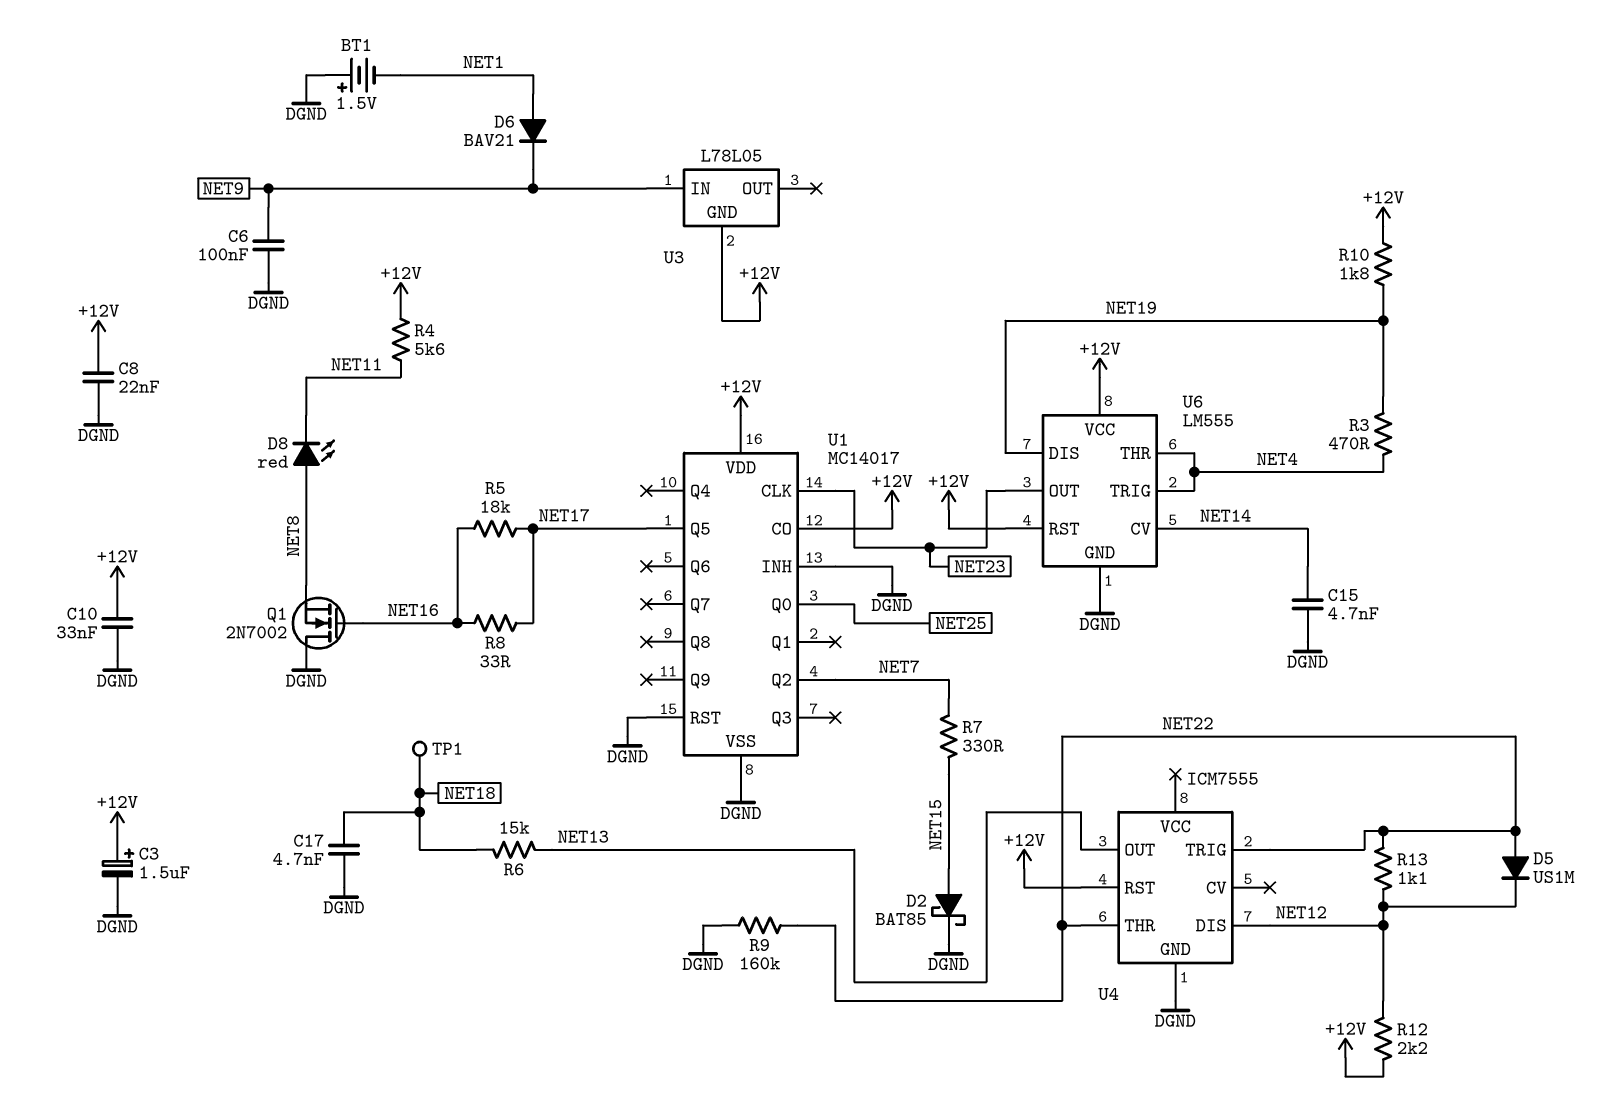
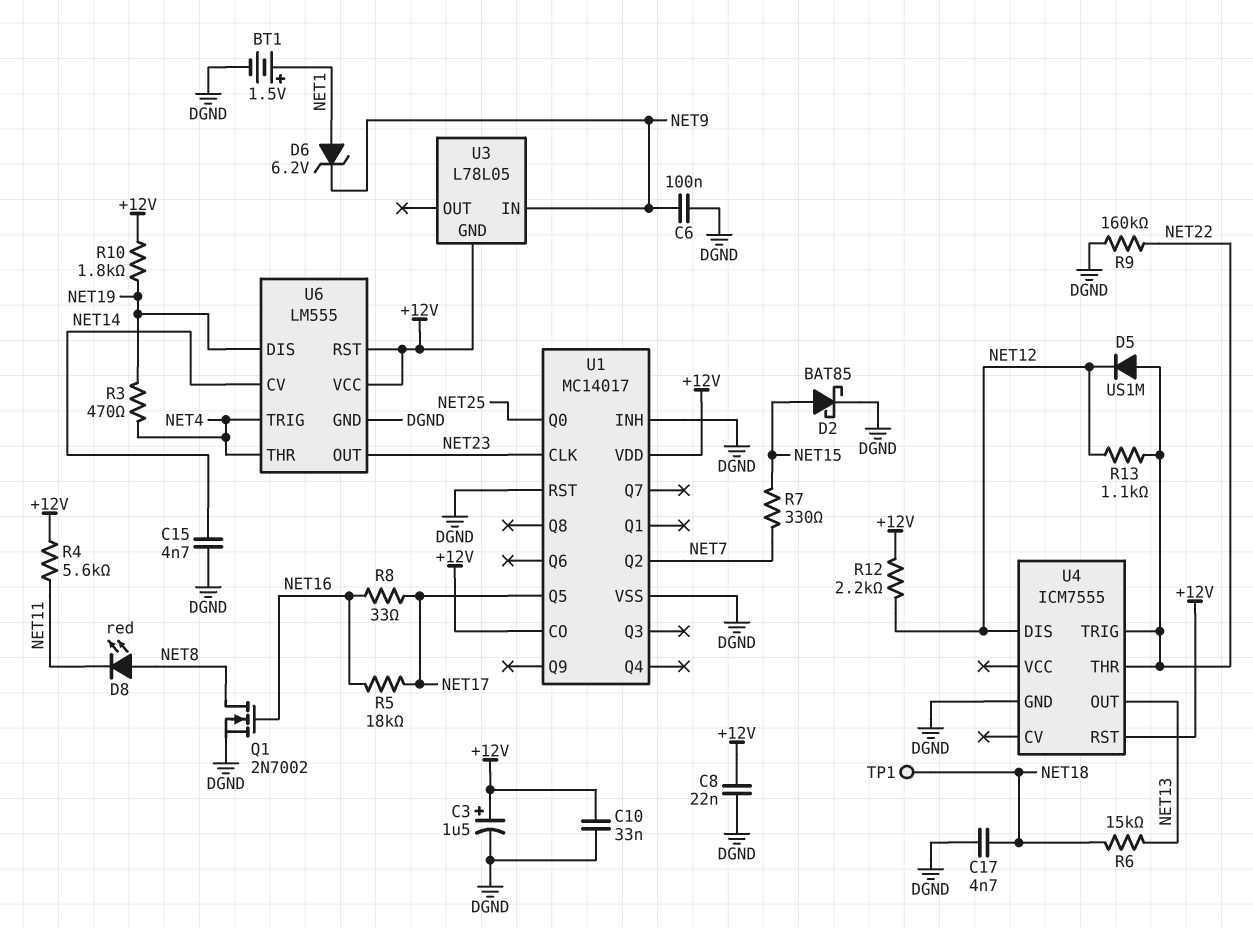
BT1: 1.5V (plus DGND, minus NET1) -> 1.5V (plus NET1, minus DGND)
D6: diode BAV21 (A NET1, K NET9) -> zener 6.2V (A NET1, K NET9)
Q1: NMOS 2N7002 (G NET16, D DGND, S NET8) -> NMOS 2N7002 (G NET16, D NET8, S DGND)

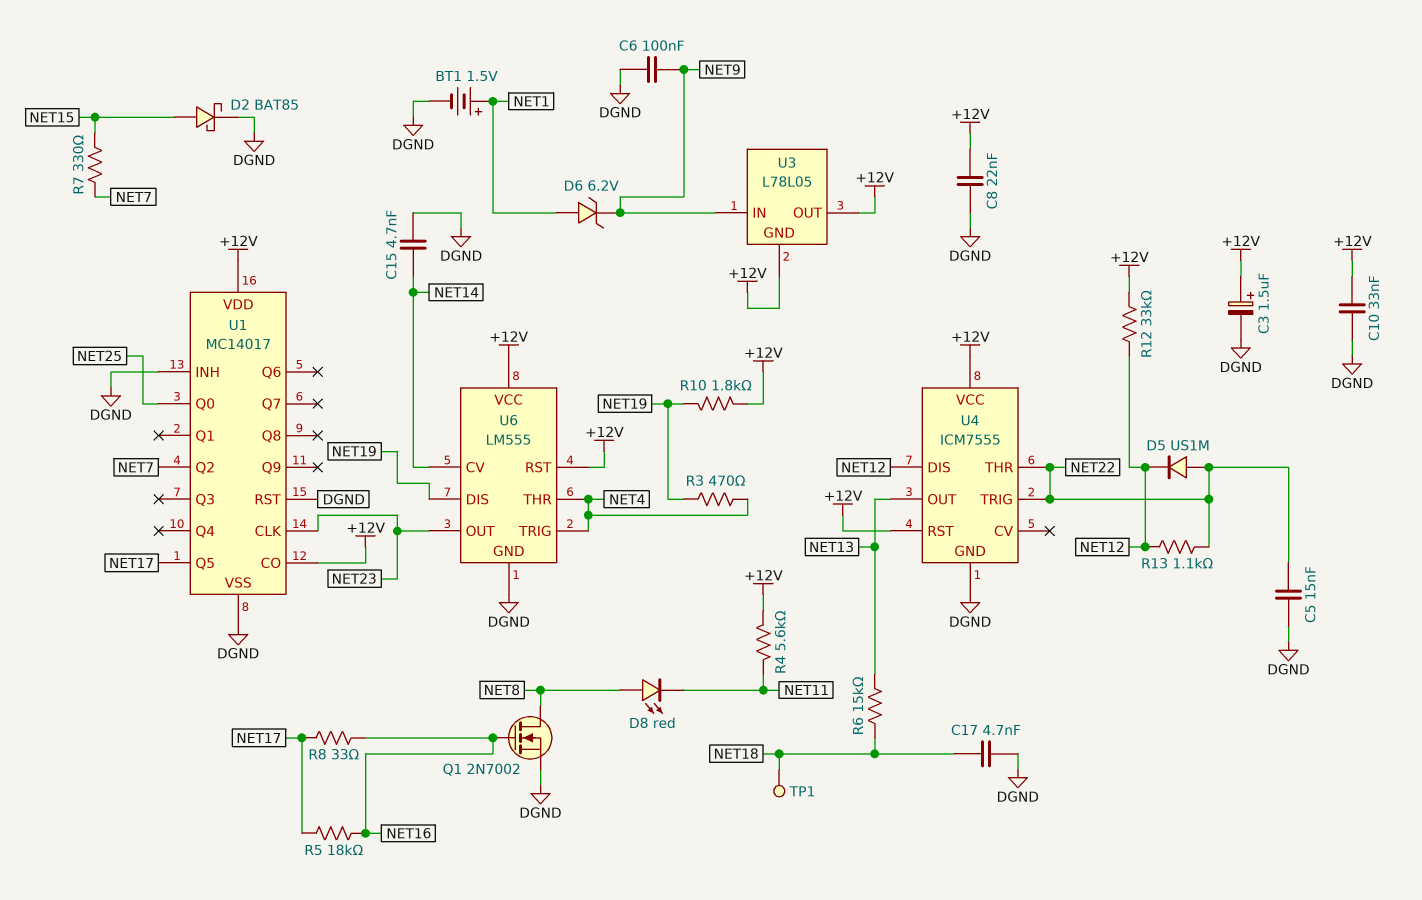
C5: none -> 15nF (DGND, NET22)
R9: 160k (DGND, NET22) -> none
R12: 2.2k (+12V, NET12) -> 33k (+12V, NET12)
U3 pin OUT: none -> +12V
U4 pin VCC: none -> +12V

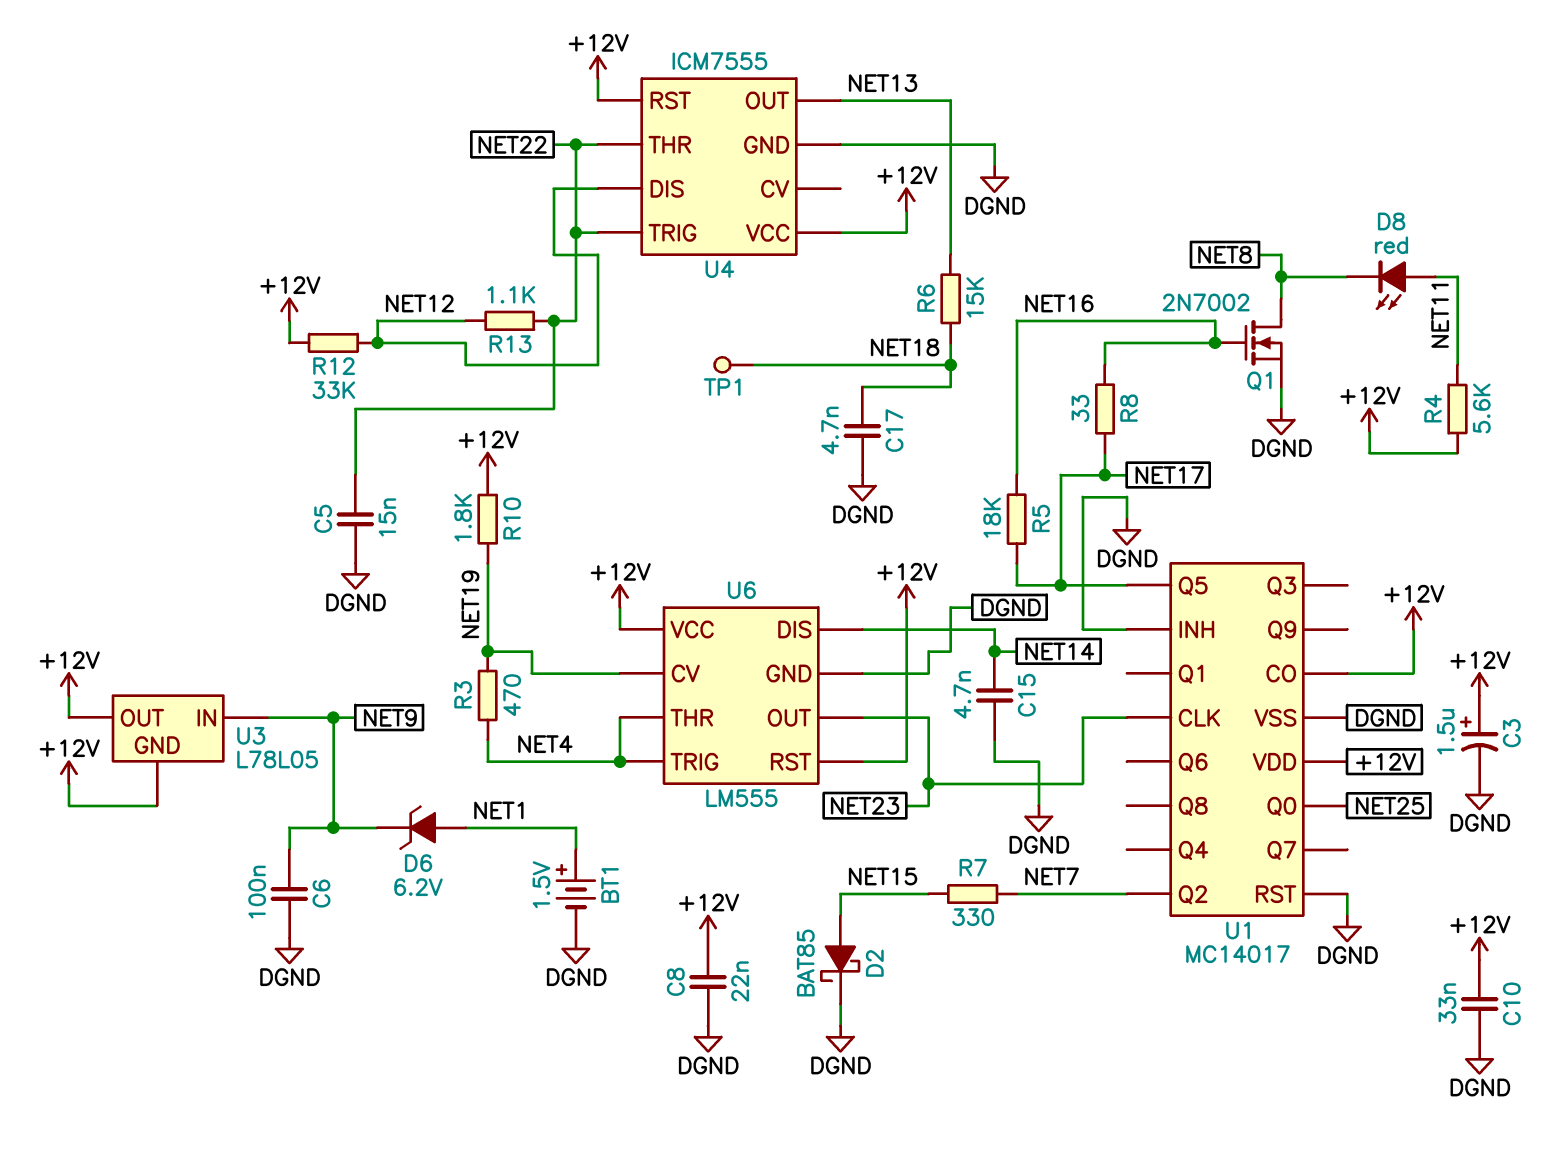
D5: diode US1M (A NET22, K NET12) -> none
D8: LED red (A NET8, K NET11) -> LED red (A NET11, K NET8)
U6 pin CV: NET14 -> NET19
U6 pin DIS: NET19 -> NET14

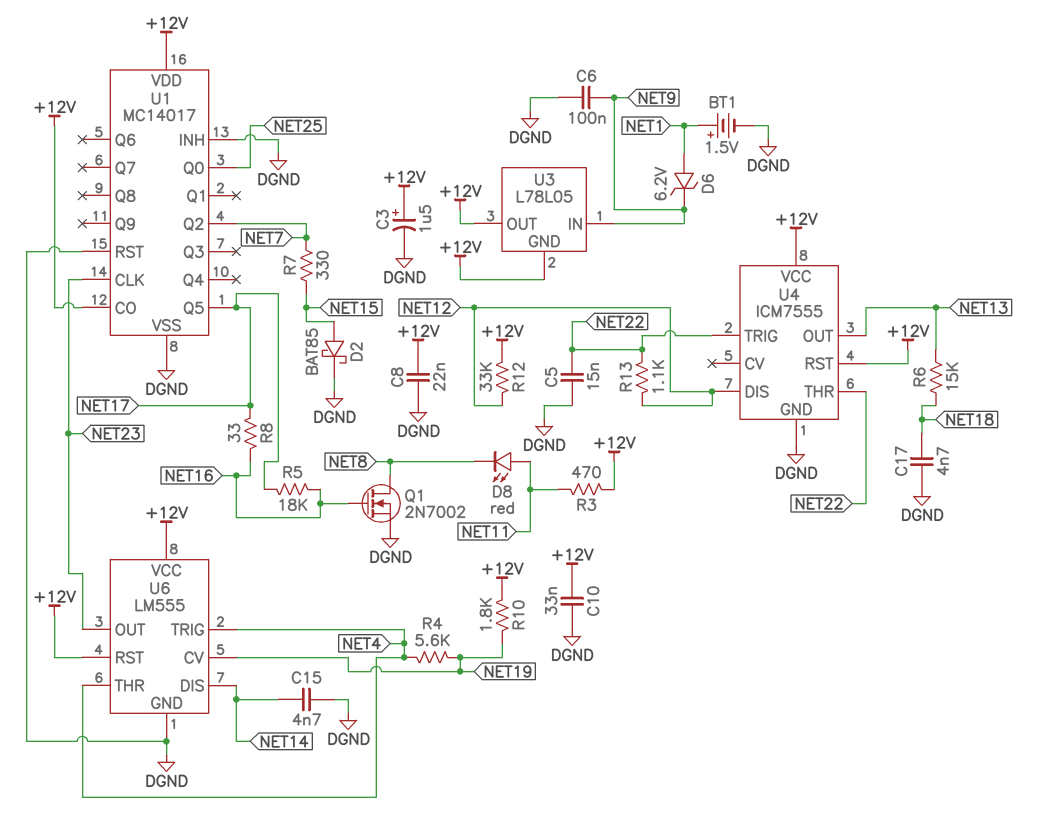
R3: 470 (NET4, NET19) -> 470 (+12V, NET11)
R4: 5.6k (+12V, NET11) -> 5.6k (NET4, NET19)
TP1: test point (NET18) -> none

